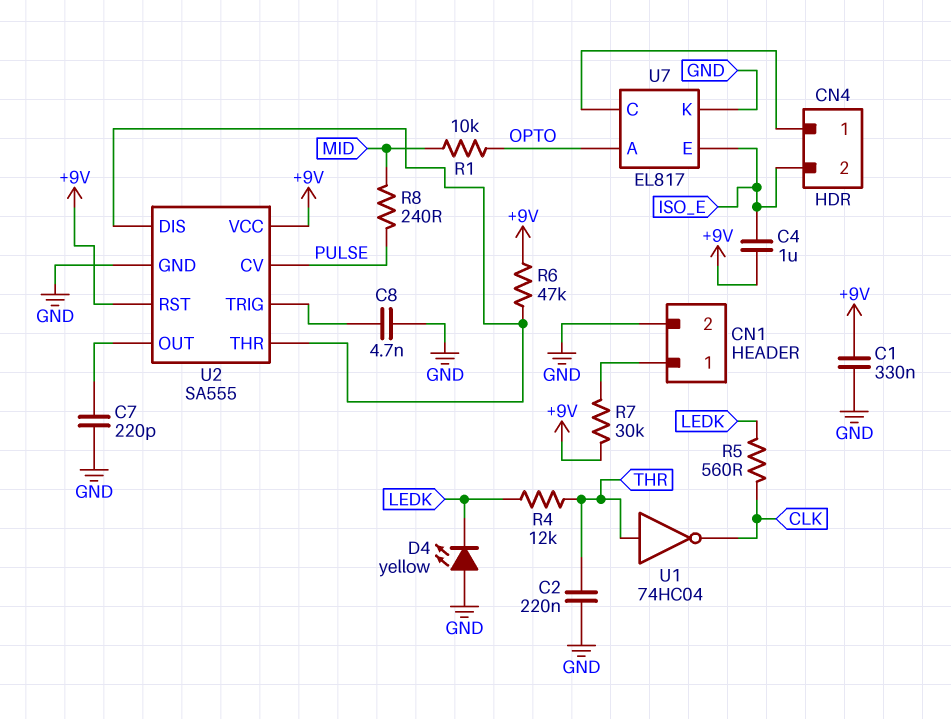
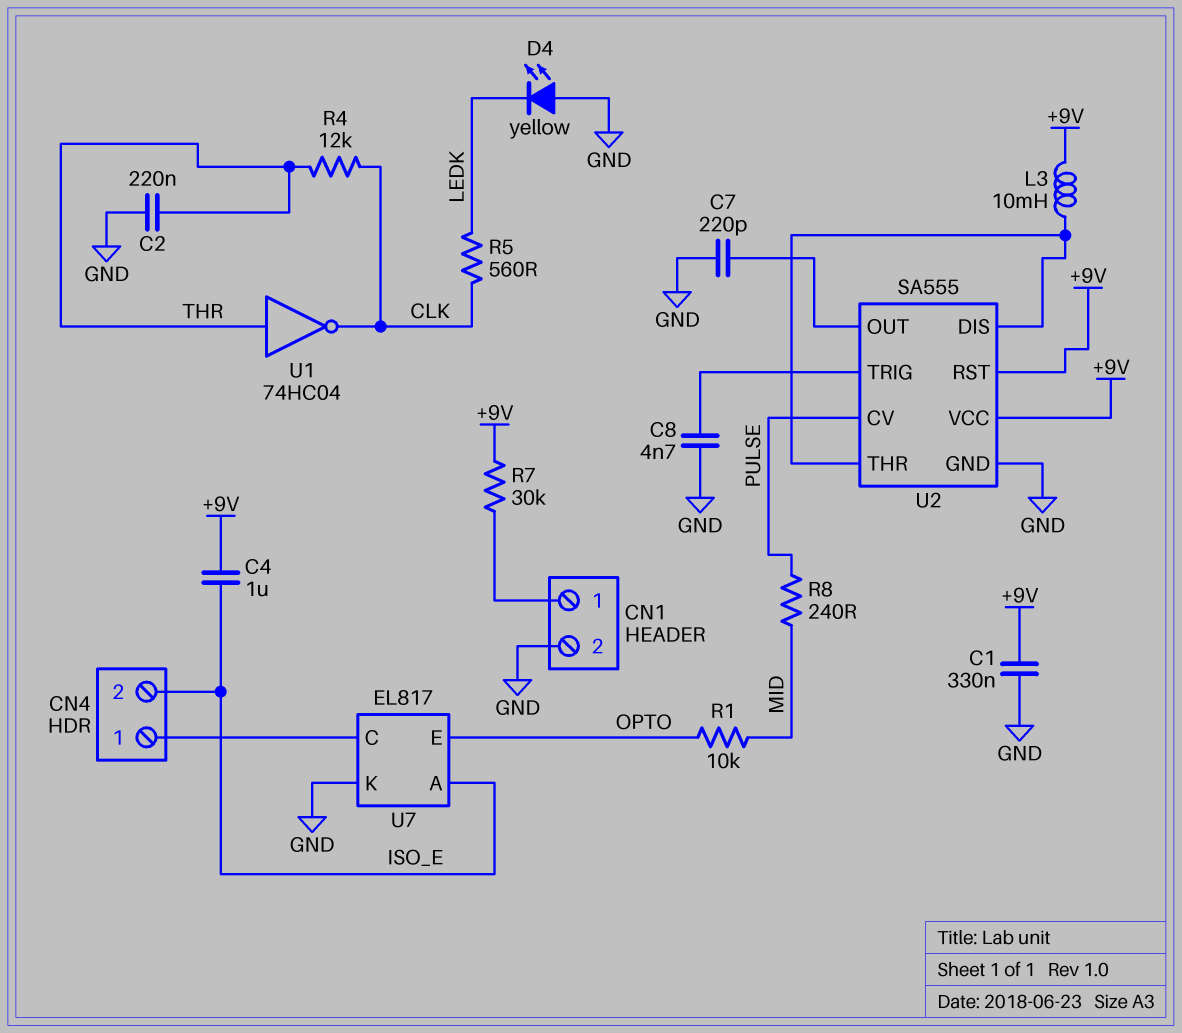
L3: none -> 10mH (+9V, U2/DIS)
R4: 12k (LEDK, THR) -> 12k (CLK, THR)
R6: 47k (+9V, U2/DIS) -> none
U7 pin A: OPTO -> ISO_E
U7 pin E: ISO_E -> OPTO

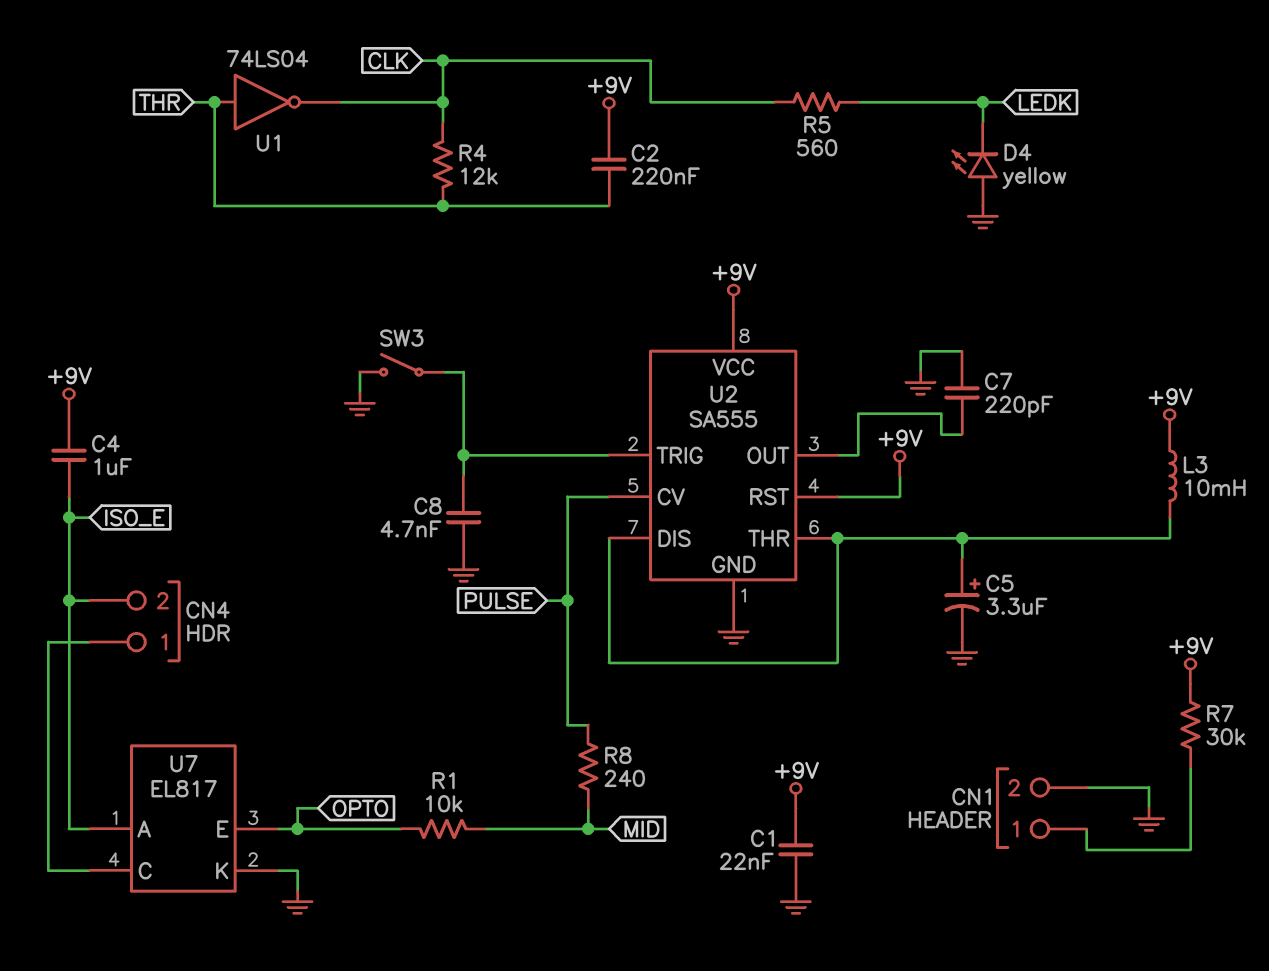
C1: 330nF (+9V, GND) -> 22nF (+9V, GND)
C2: 220nF (GND, THR) -> 220nF (+9V, THR)
C5: none -> 3.3uF (plus U2/DIS, minus GND)
SW3: none -> switch (GND, U2/TRIG)
U1: NOT 74HC04 (in THR, out CLK) -> NOT 74LS04 (in THR, out CLK)

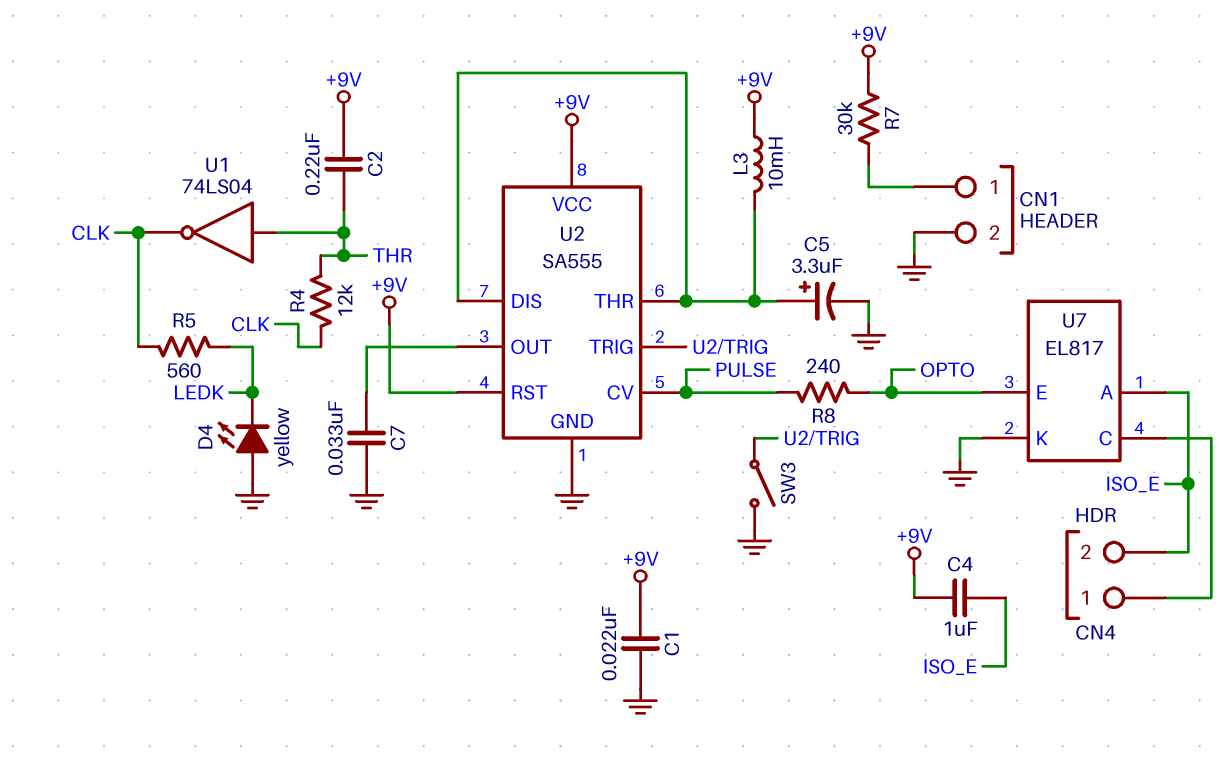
C7: 220pF (GND, U2/OUT) -> 33nF (GND, U2/OUT)
C8: 4.7nF (GND, U2/TRIG) -> none
R1: 10k (MID, OPTO) -> none
R8: 240 (MID, PULSE) -> 240 (OPTO, PULSE)

